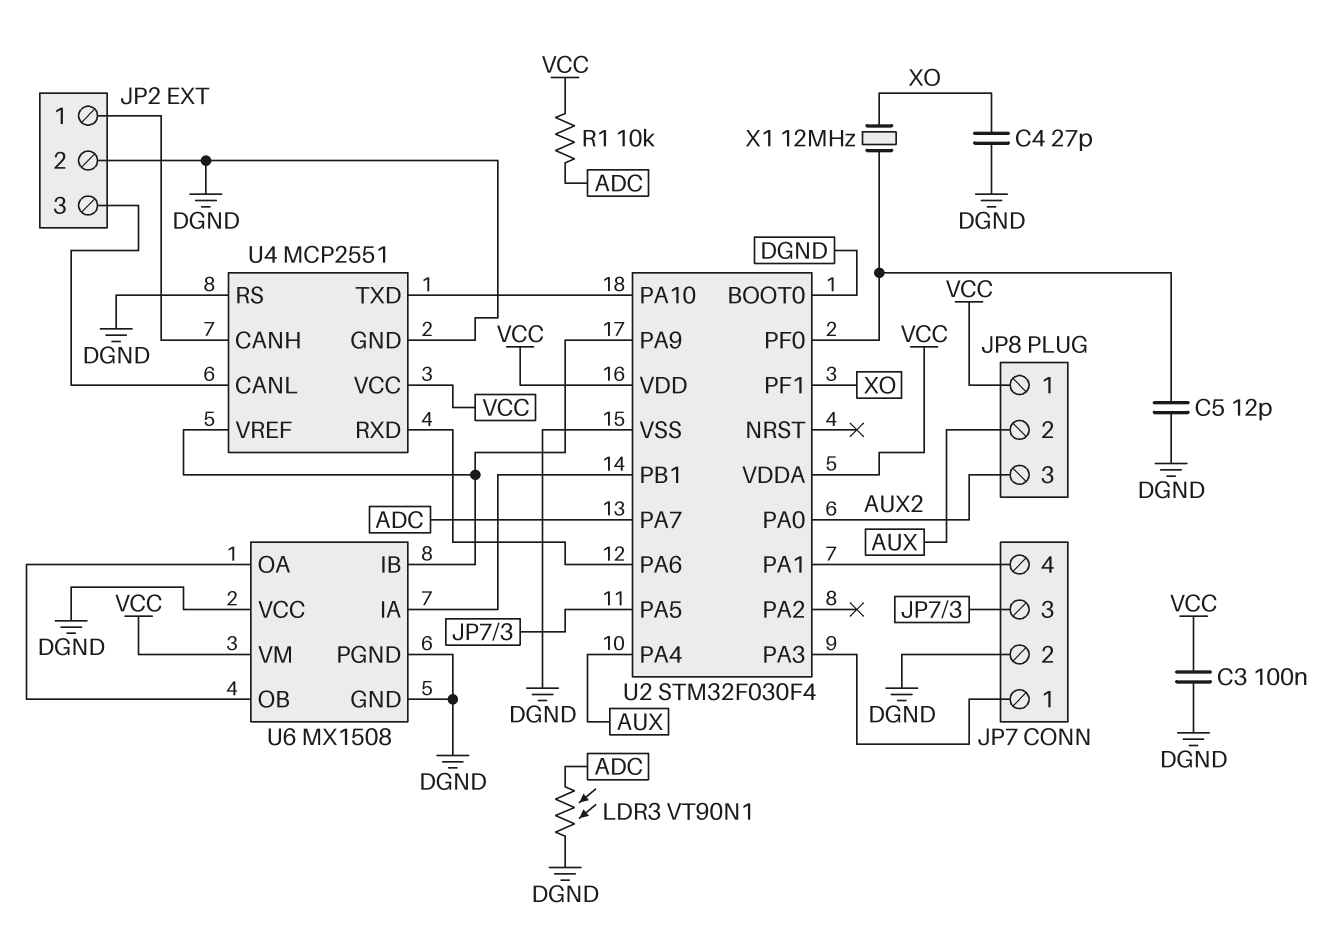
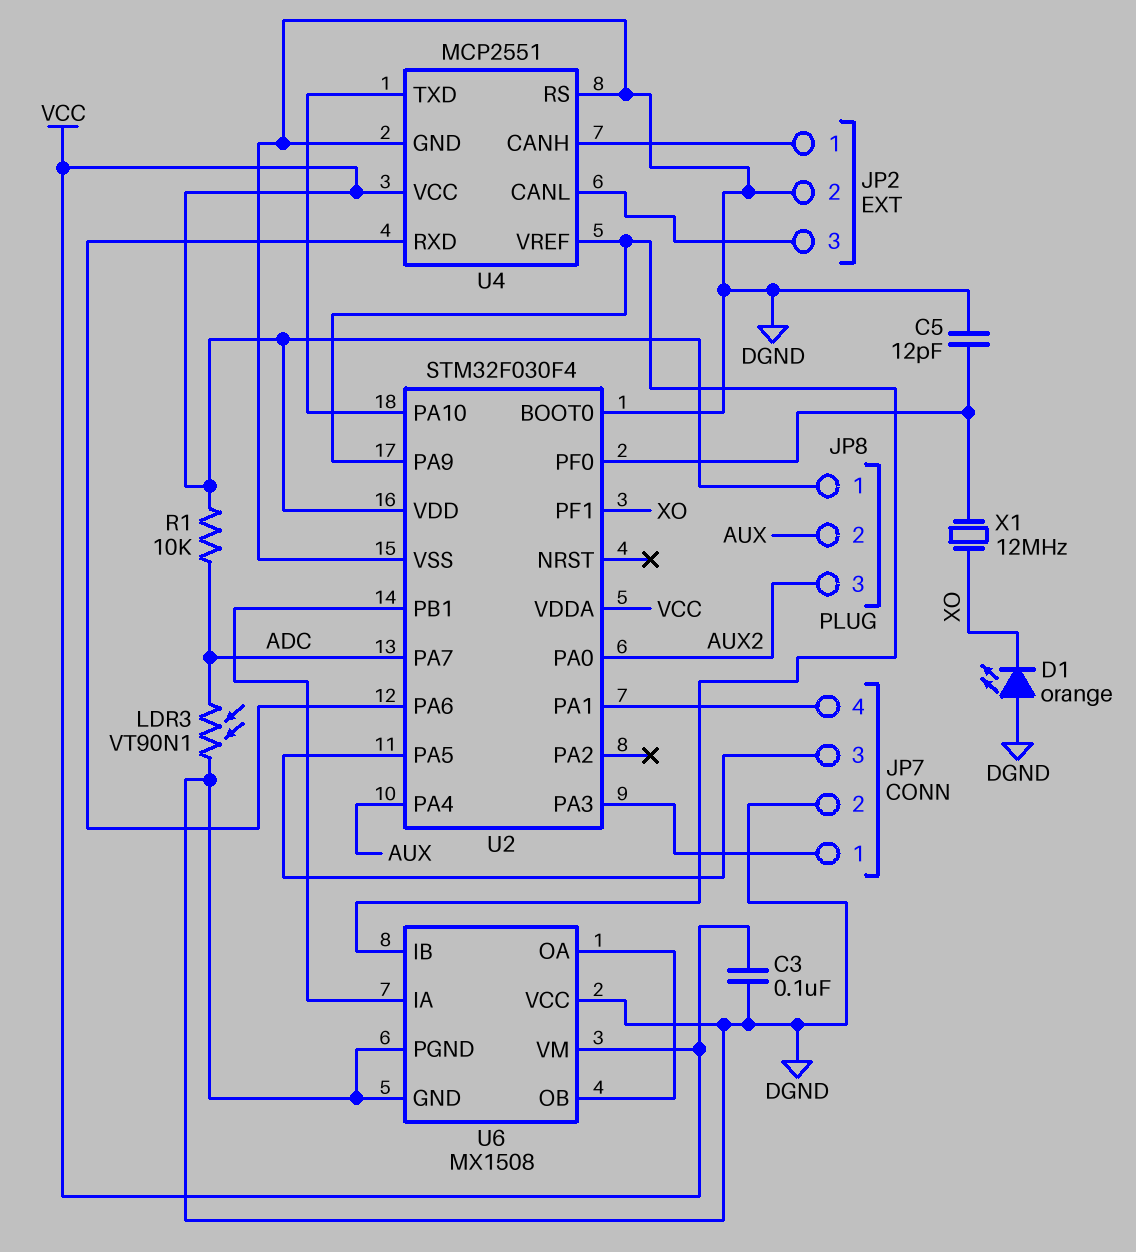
C4: 27pF (DGND, XO) -> none
D1: none -> LED orange (A DGND, K XO)

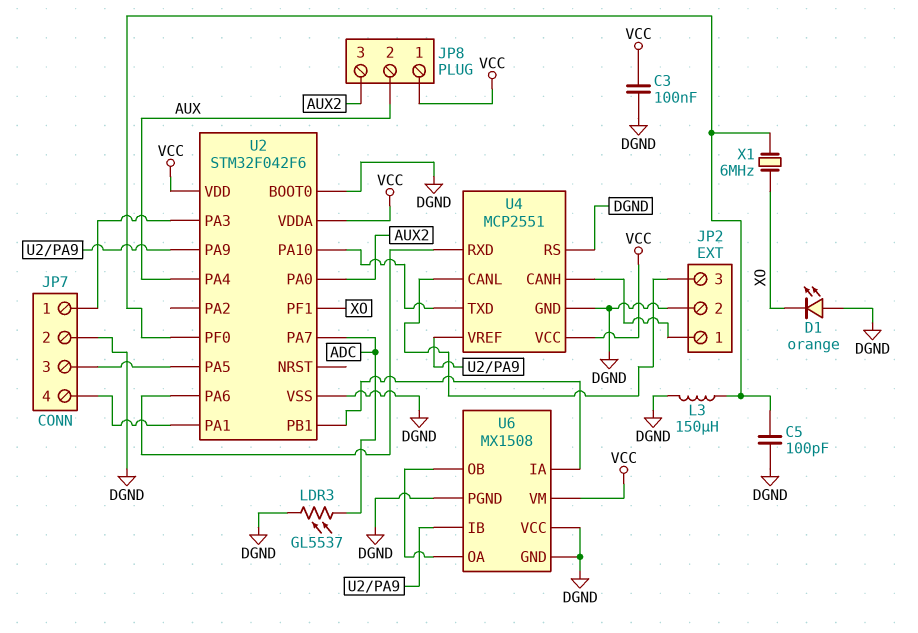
C5: 12pF (DGND, U2/PF0) -> 100pF (DGND, U2/PF0)
L3: none -> 150uH (DGND, U2/PF0)
LDR3: VT90N1 (ADC, DGND) -> GL5537 (ADC, DGND)
R1: 10k (ADC, VCC) -> none
U2: STM32F030F4 -> STM32F042F6
X1: 12MHz (U2/PF0, XO) -> 6MHz (U2/PF0, XO)

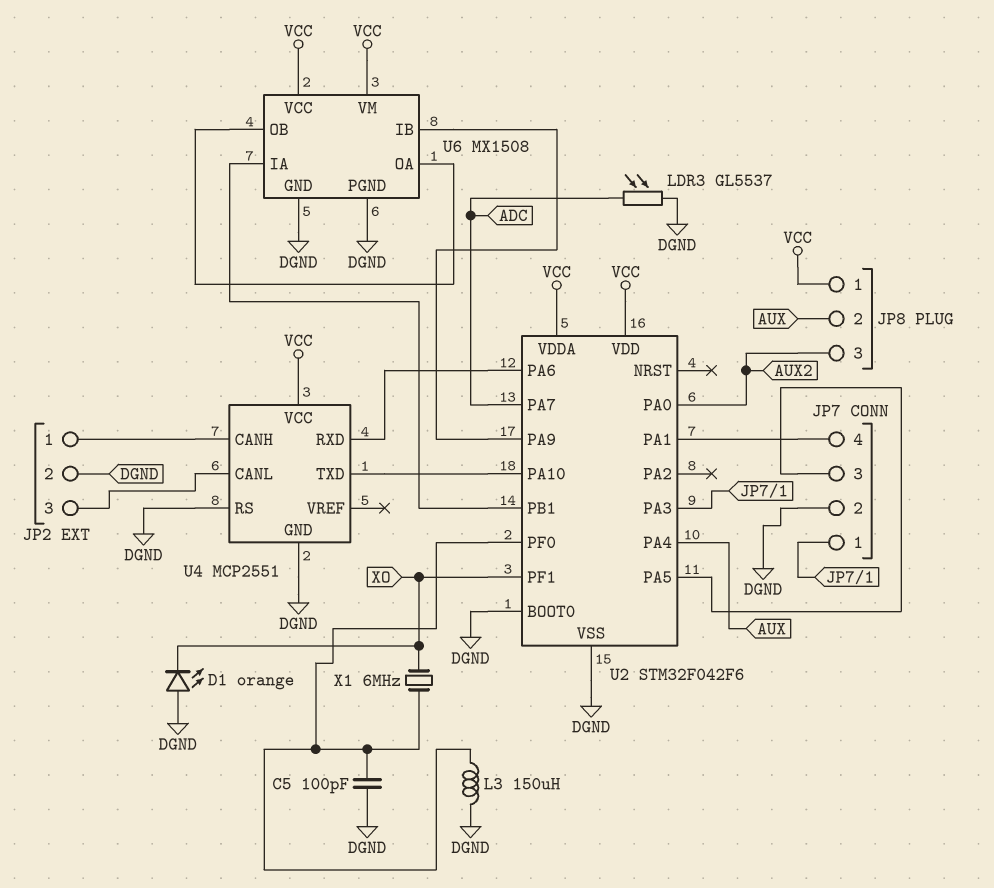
C3: 100nF (DGND, VCC) -> none
U4 pin VREF: U2/PA9 -> none
U6 pin VCC: DGND -> VCC

